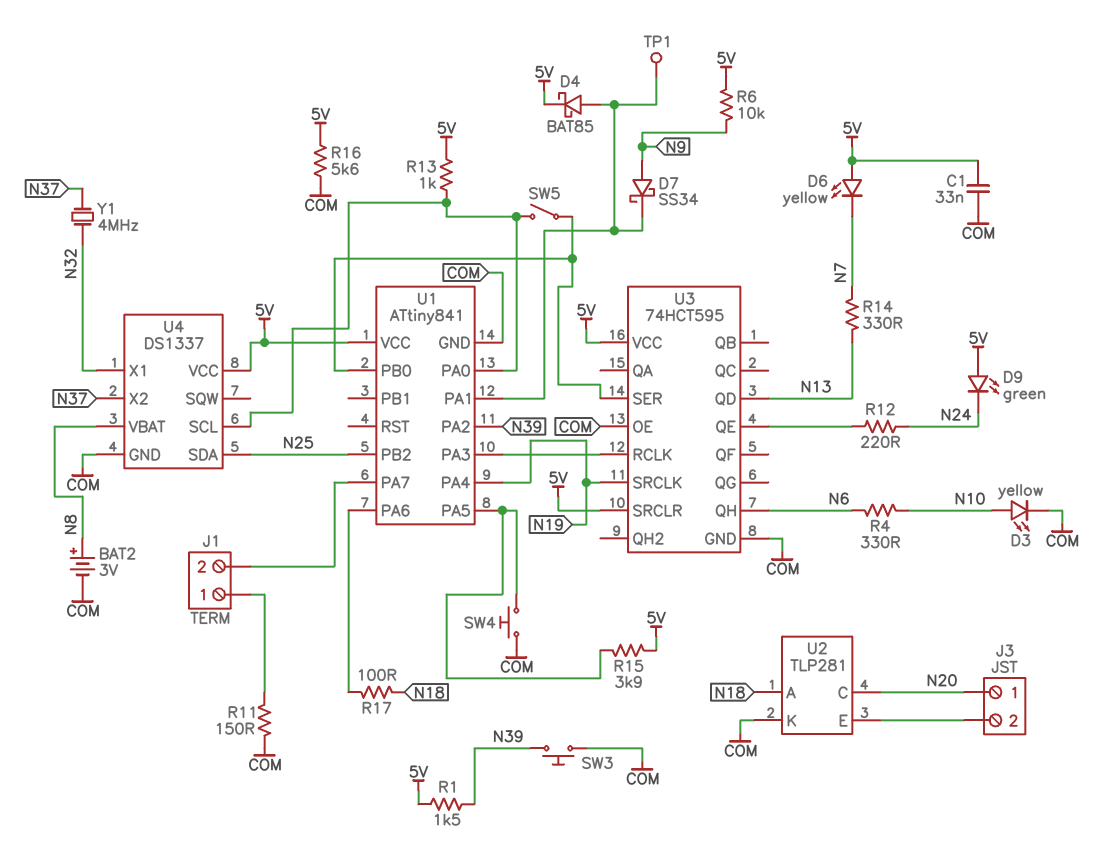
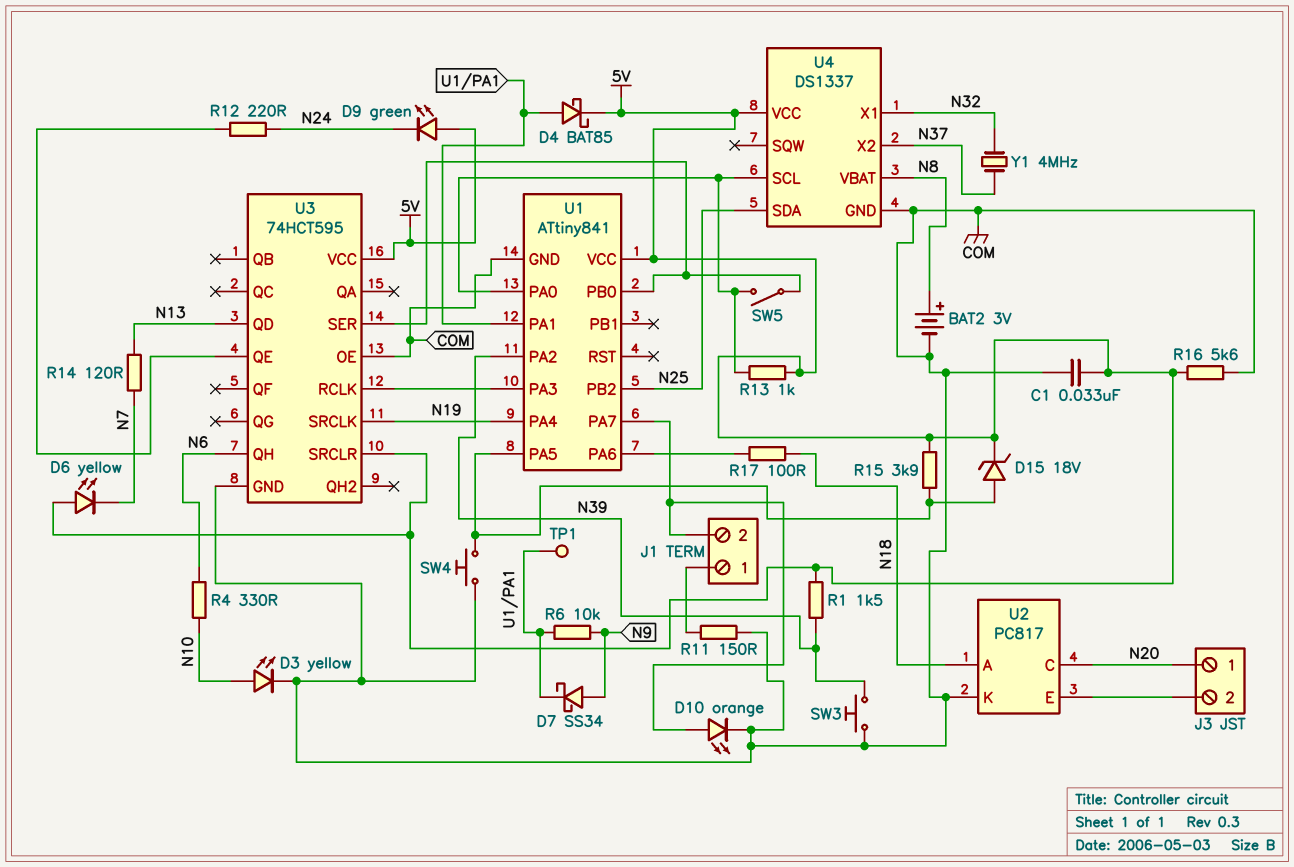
D10: none -> LED orange (A J1/2, K COM)
D15: none -> zener 18V (A U1/PA5, K 5V)
R6: 10k (5V, N9) -> 10k (N9, U1/PA1)
R14: 330 (N7, N13) -> 120 (N7, N13)
U2: TLP281 -> PC817

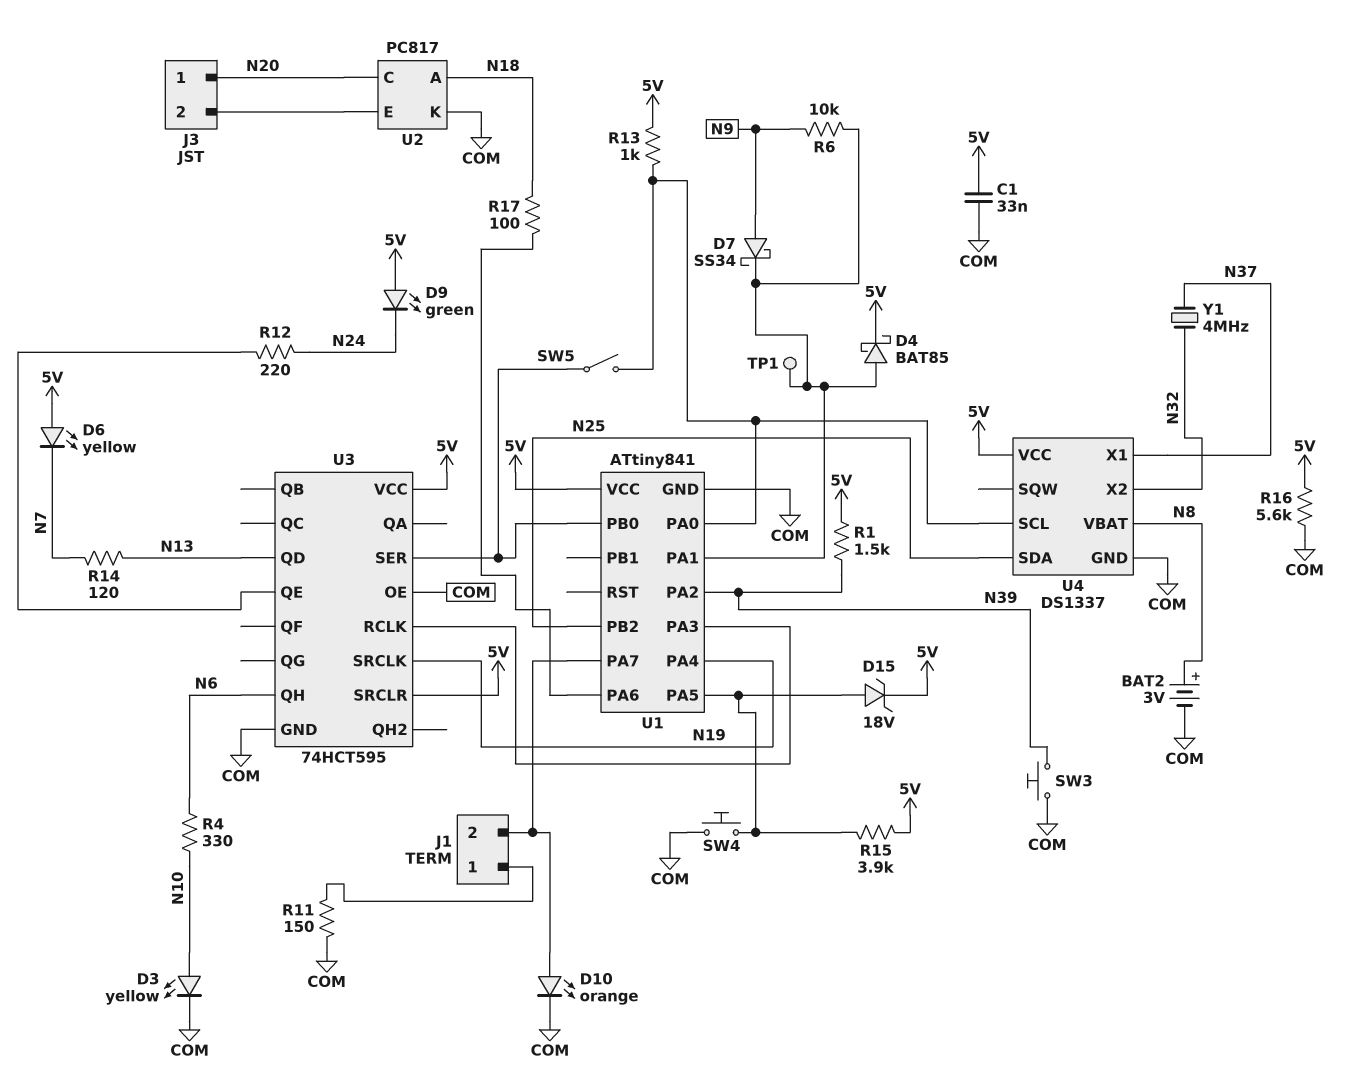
U4 pin X1: N32 -> N37
U4 pin X2: N37 -> N32

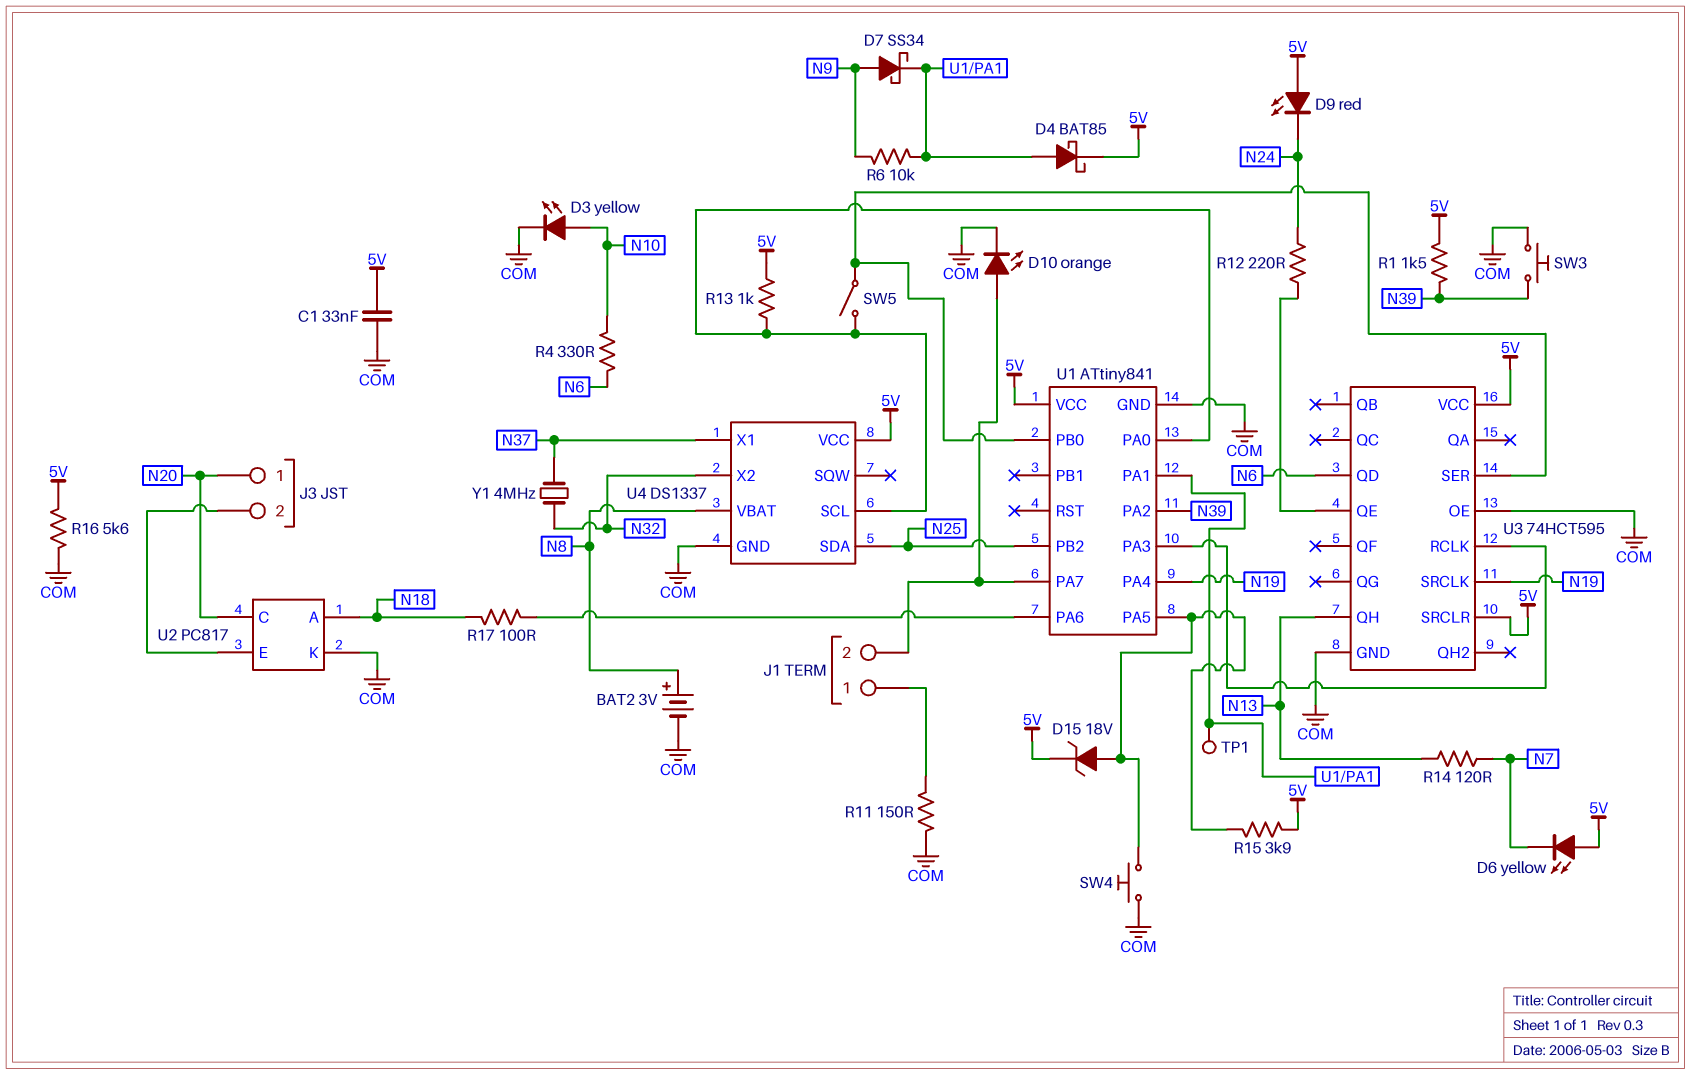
D9: LED green (A 5V, K N24) -> LED red (A 5V, K N24)
U3 pin QD: N13 -> N6
U3 pin QH: N6 -> N13

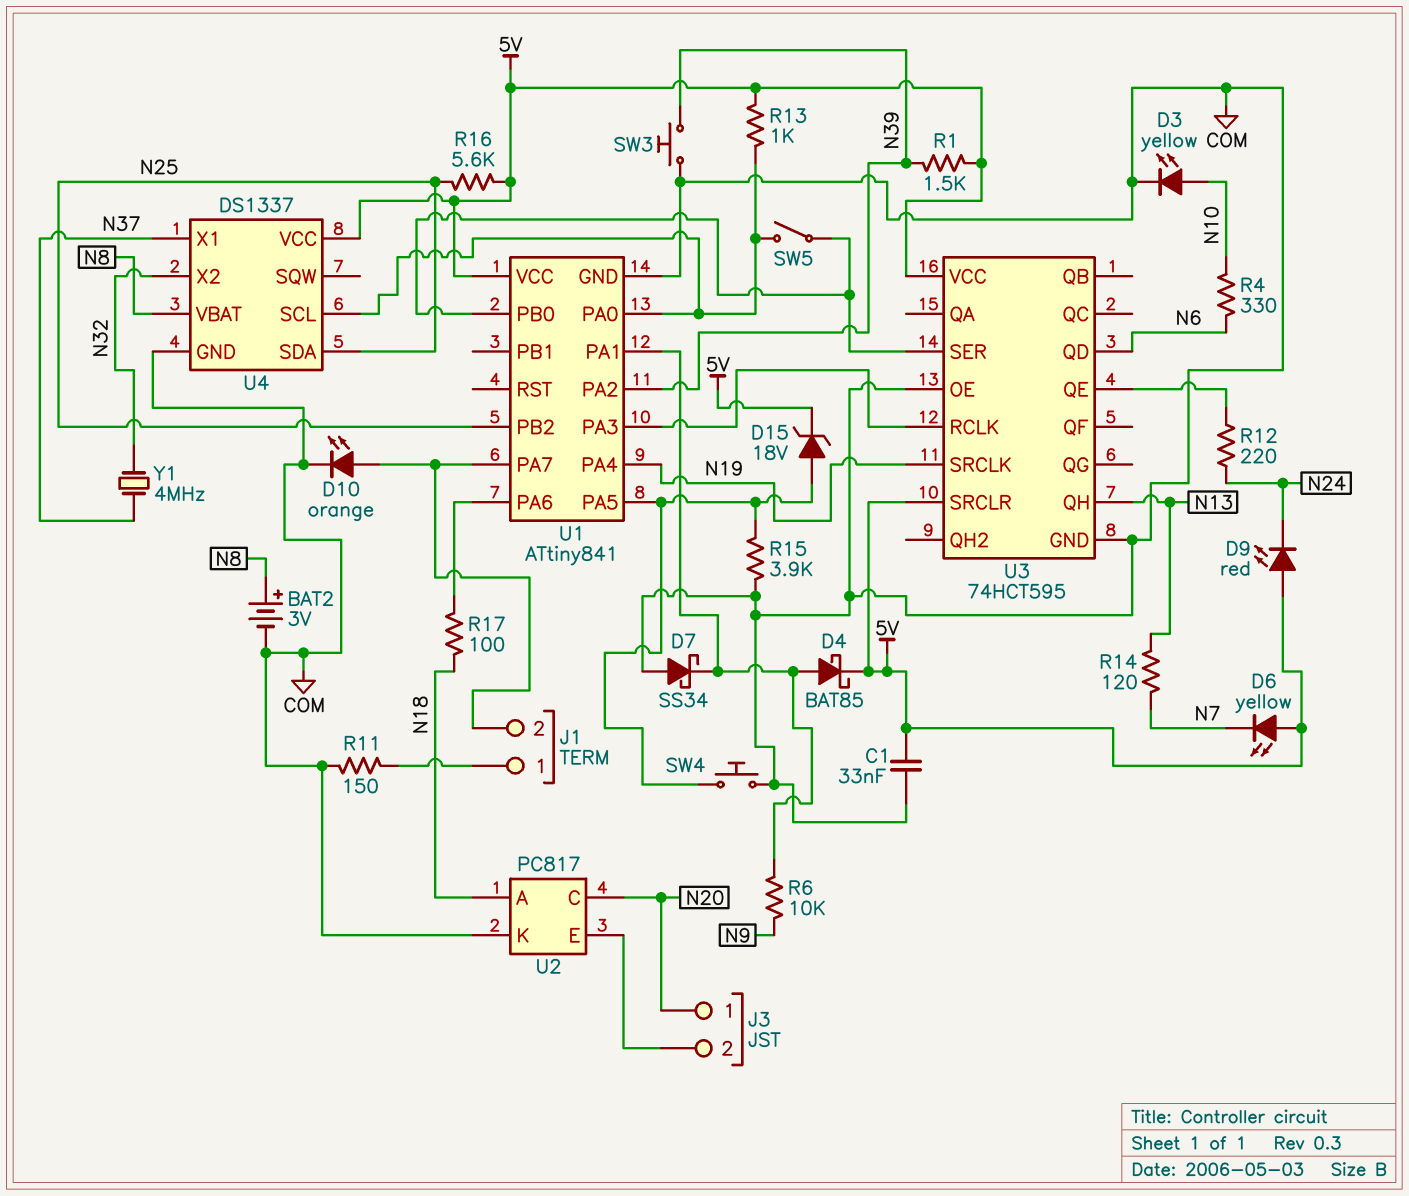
D7: schottky SS34 (A N9, K U1/PA1) -> schottky SS34 (A COM, K U1/PA1)
R15: 3.9k (5V, U1/PA5) -> 3.9k (COM, U1/PA5)
R16: 5.6k (5V, COM) -> 5.6k (5V, N25)
TP1: test point (U1/PA1) -> none

